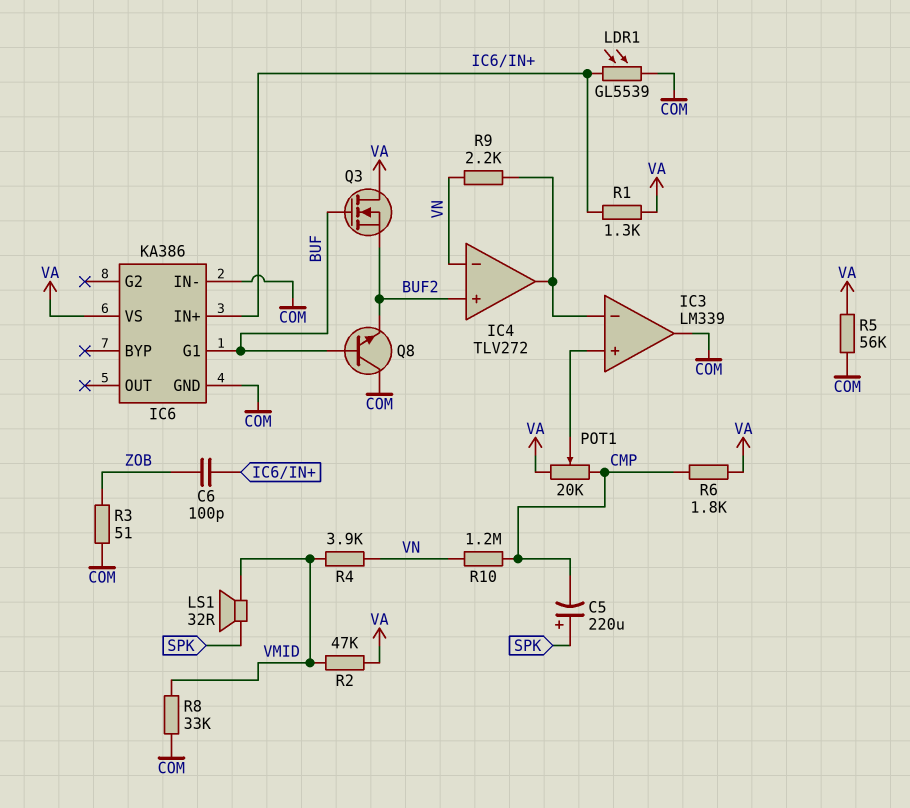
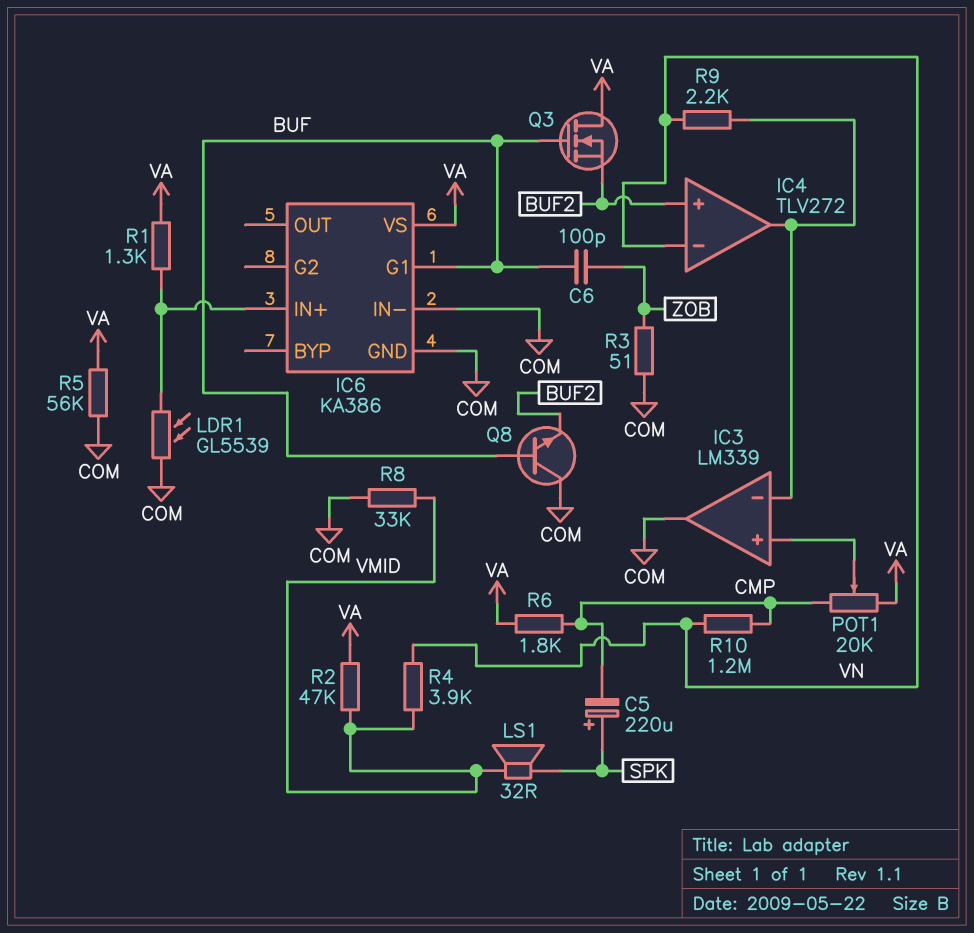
C6: 100pF (IC6/IN+, ZOB) -> 100pF (BUF, ZOB)

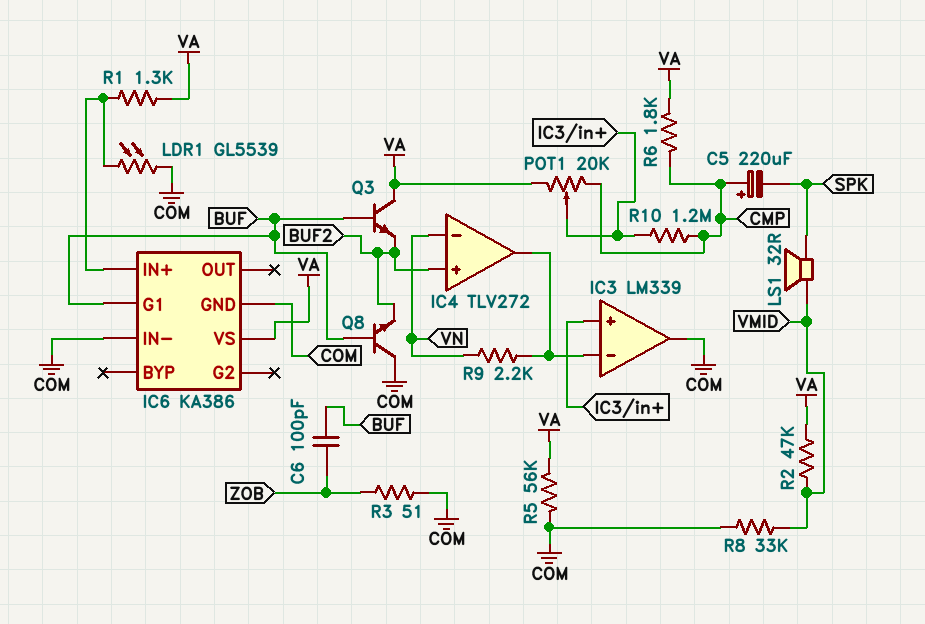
C5: 220uF (plus SPK, minus CMP) -> 220uF (plus CMP, minus SPK)
Q3: NMOS (G BUF, D VA, S BUF2) -> NPN (B BUF, C VA, E BUF2)
R4: 3.9k (VMID, VN) -> none
R10: 1.2M (CMP, VN) -> 1.2M (CMP, IC3/in+)

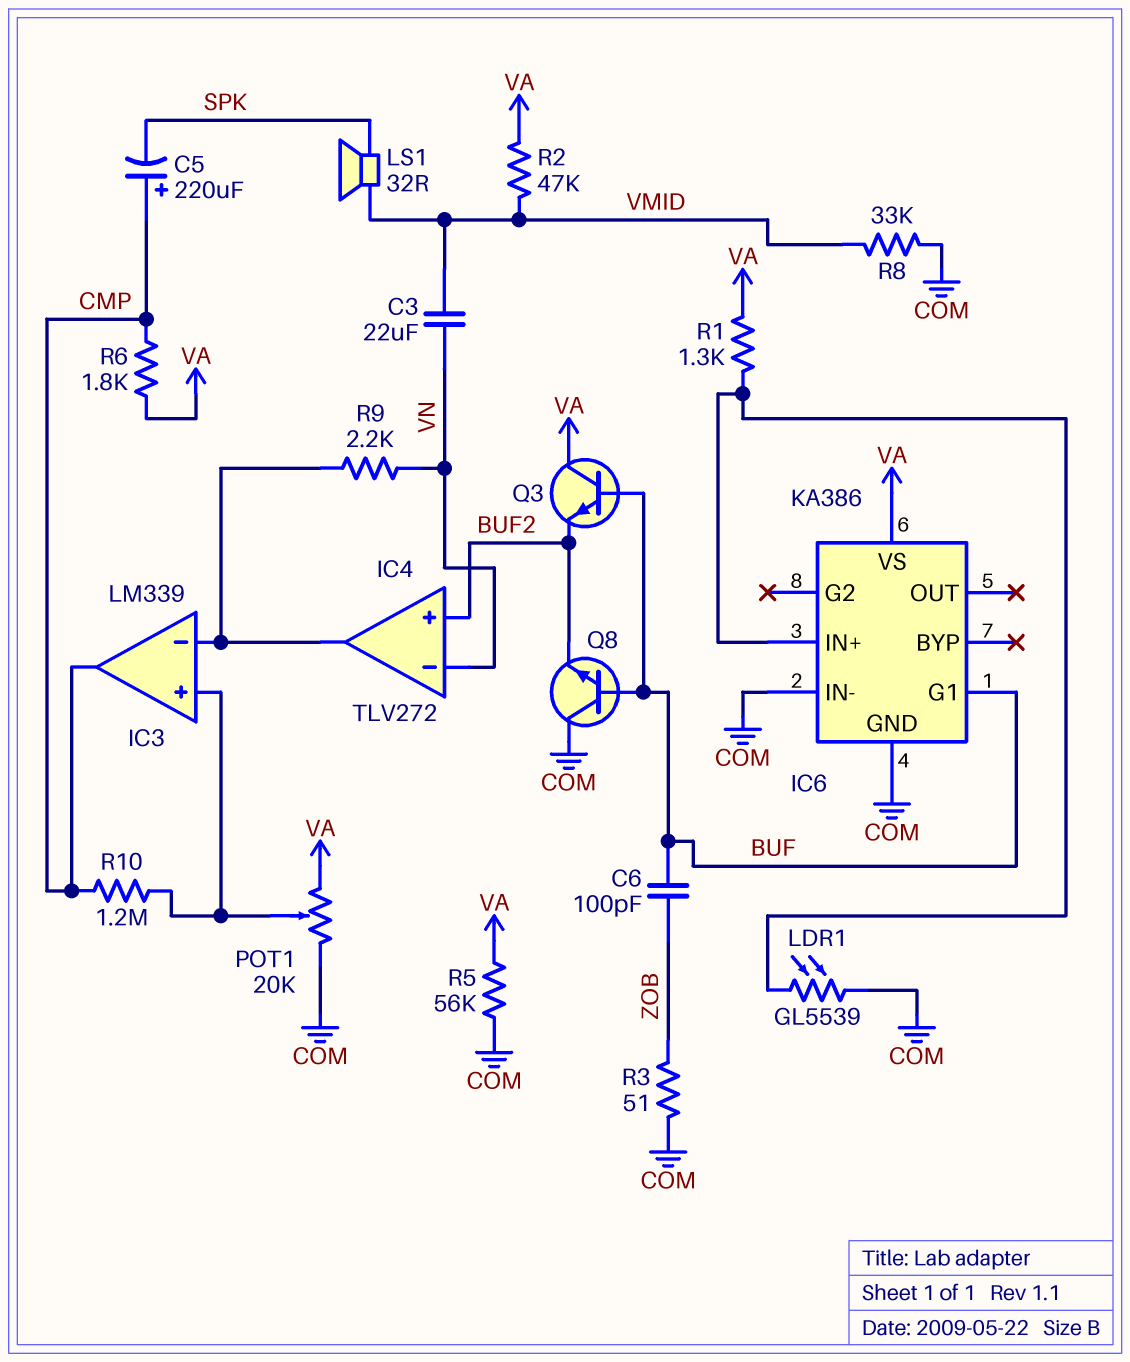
C3: none -> 22uF (VMID, VN)
IC3 pin out: COM -> CMP
POT1: 20k (CMP, VA, wiper IC3/in+) -> 20k (COM, VA, wiper IC3/in+)

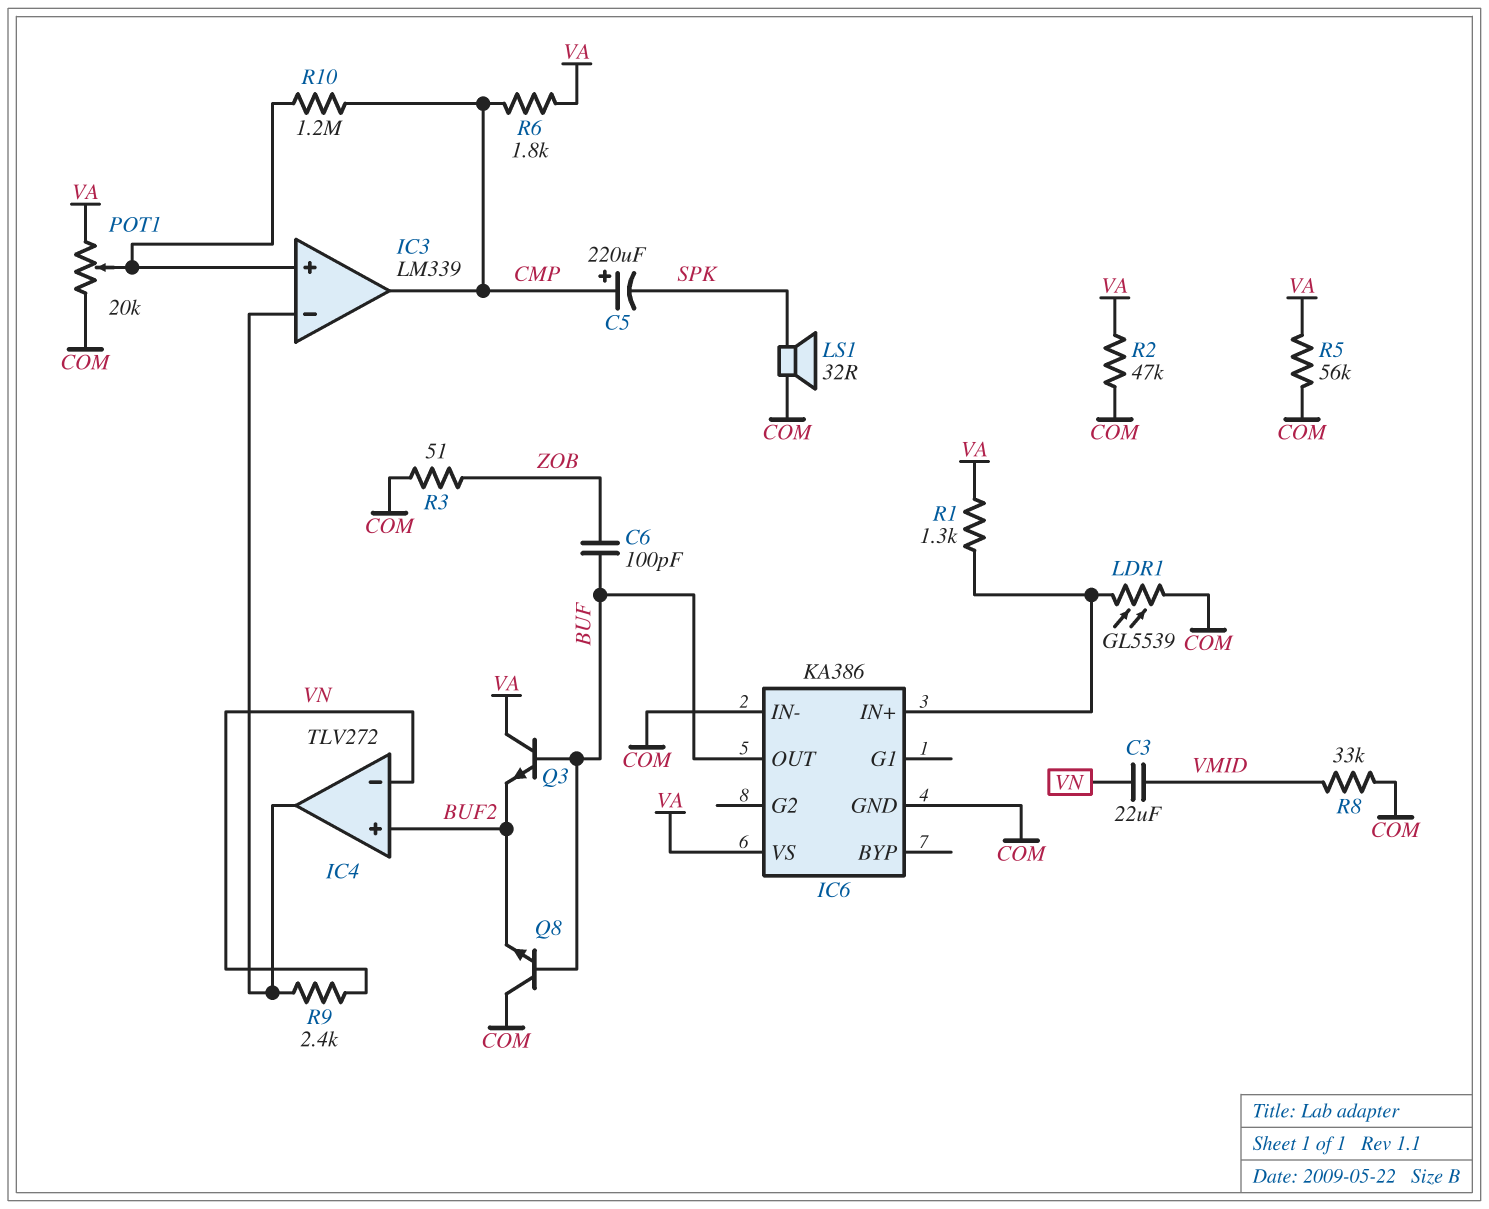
IC6 pin G1: BUF -> none
IC6 pin OUT: none -> BUF
LS1: speaker 32R (SPK, VMID) -> speaker 32R (COM, SPK)
R2: 47k (VA, VMID) -> 47k (COM, VA)
R9: 2.2k (IC3/in-, VN) -> 2.4k (IC3/in-, VN)

